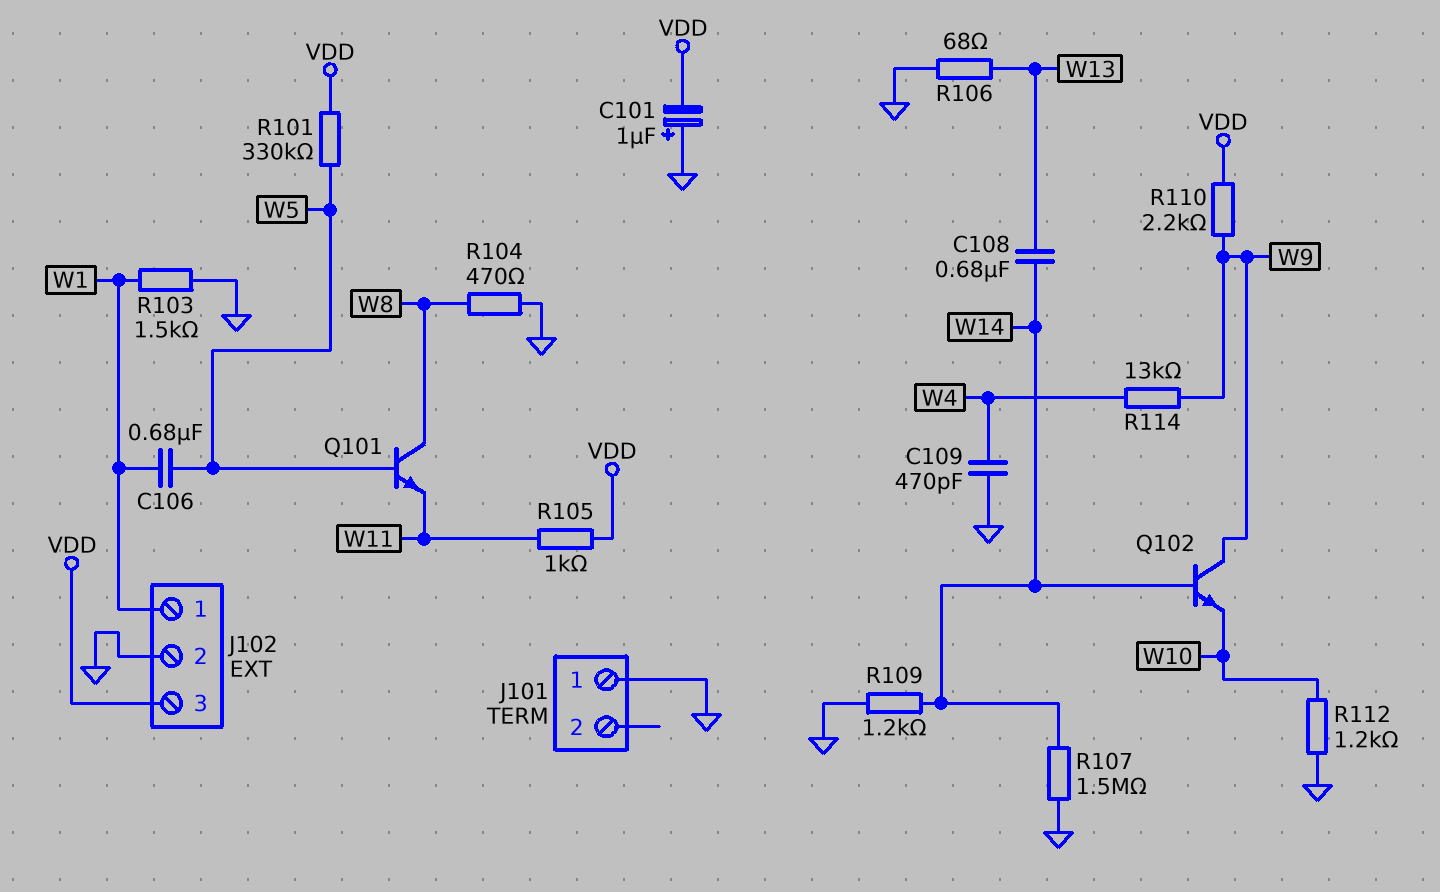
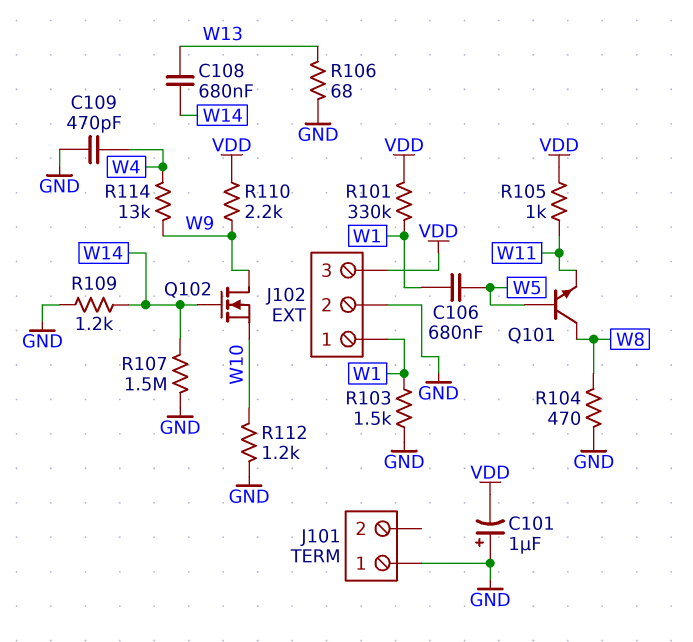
Q102: NPN (B W14, C W9, E W10) -> NMOS (G W14, D W9, S W10)
R101: 330k (VDD, W5) -> 330k (VDD, W1)

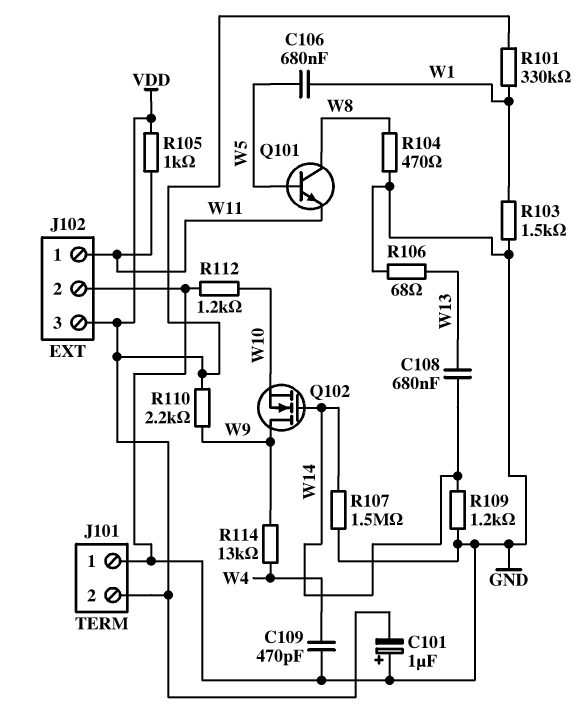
J101 pin 2: none -> VDD
J102 pin 1: W1 -> W11

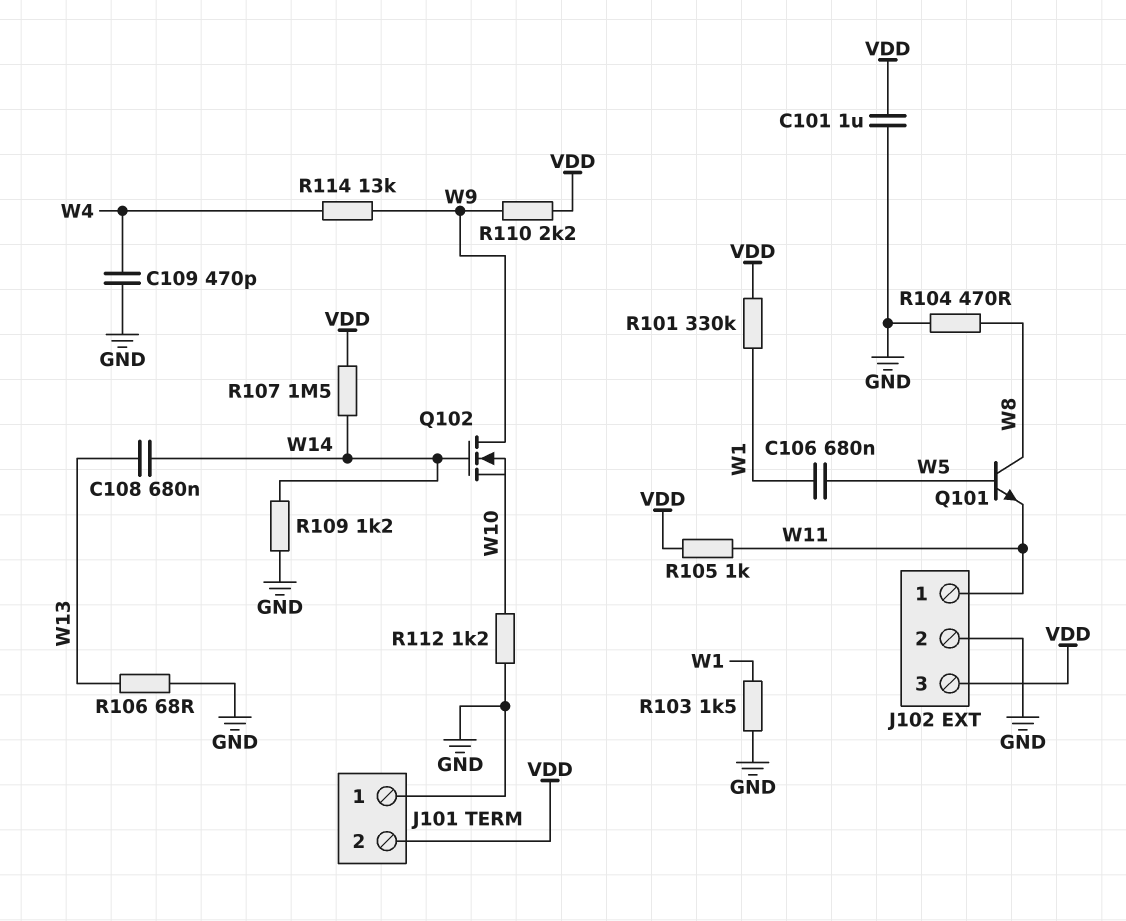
C101: 1uF (plus GND, minus VDD) -> 1uF (GND, VDD)
R107: 1.5M (GND, W14) -> 1.5M (VDD, W14)

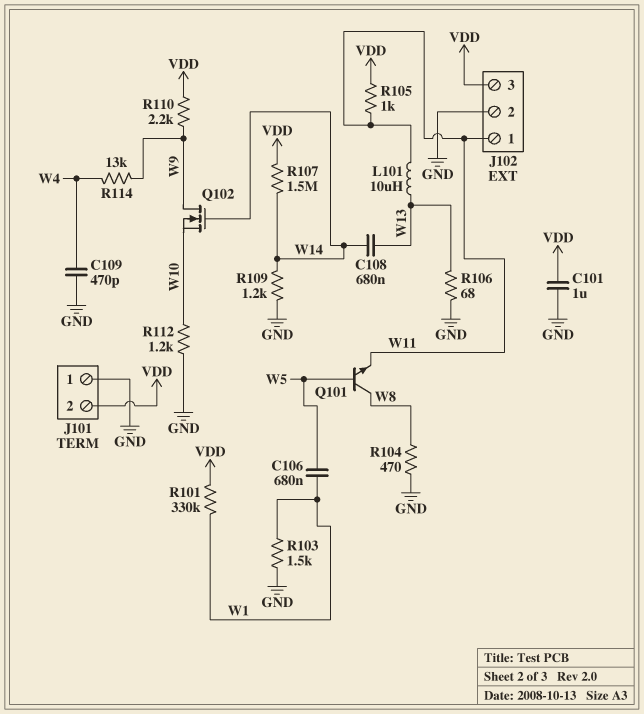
L101: none -> 10uH (W11, W13)

